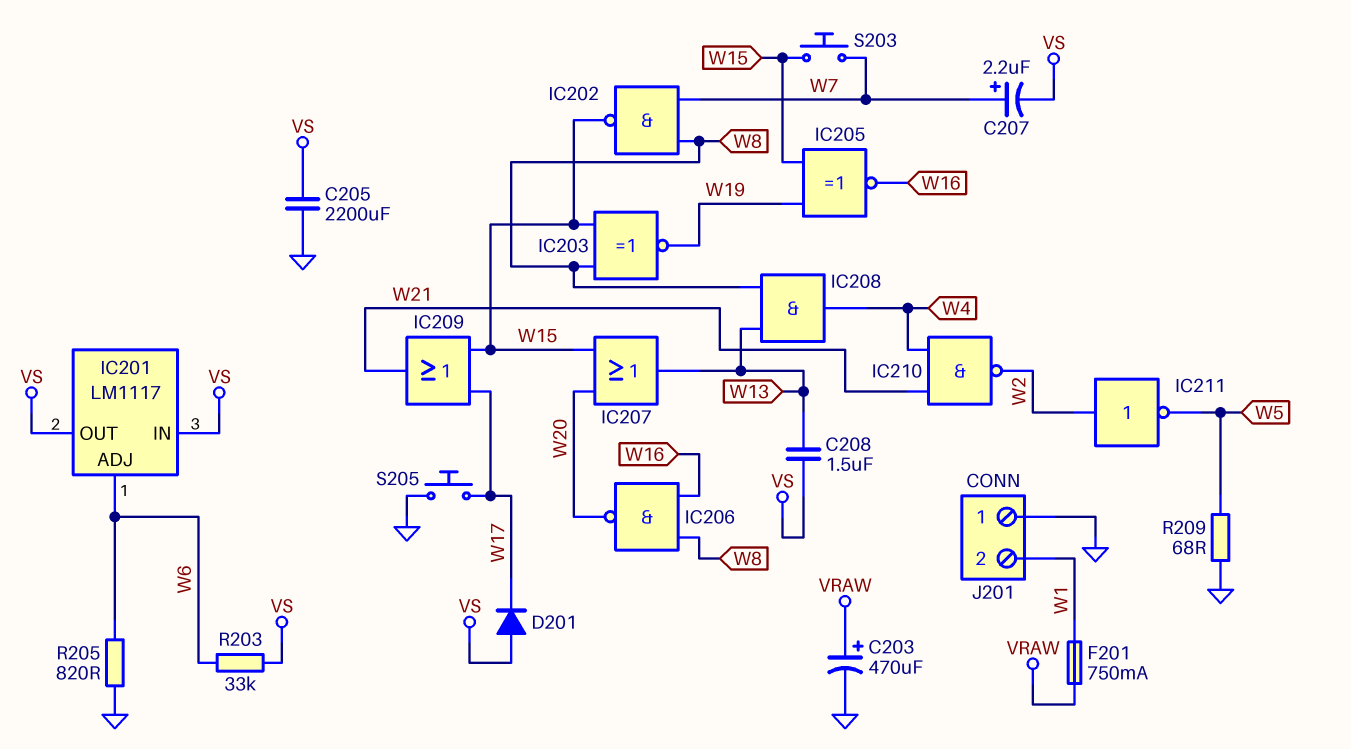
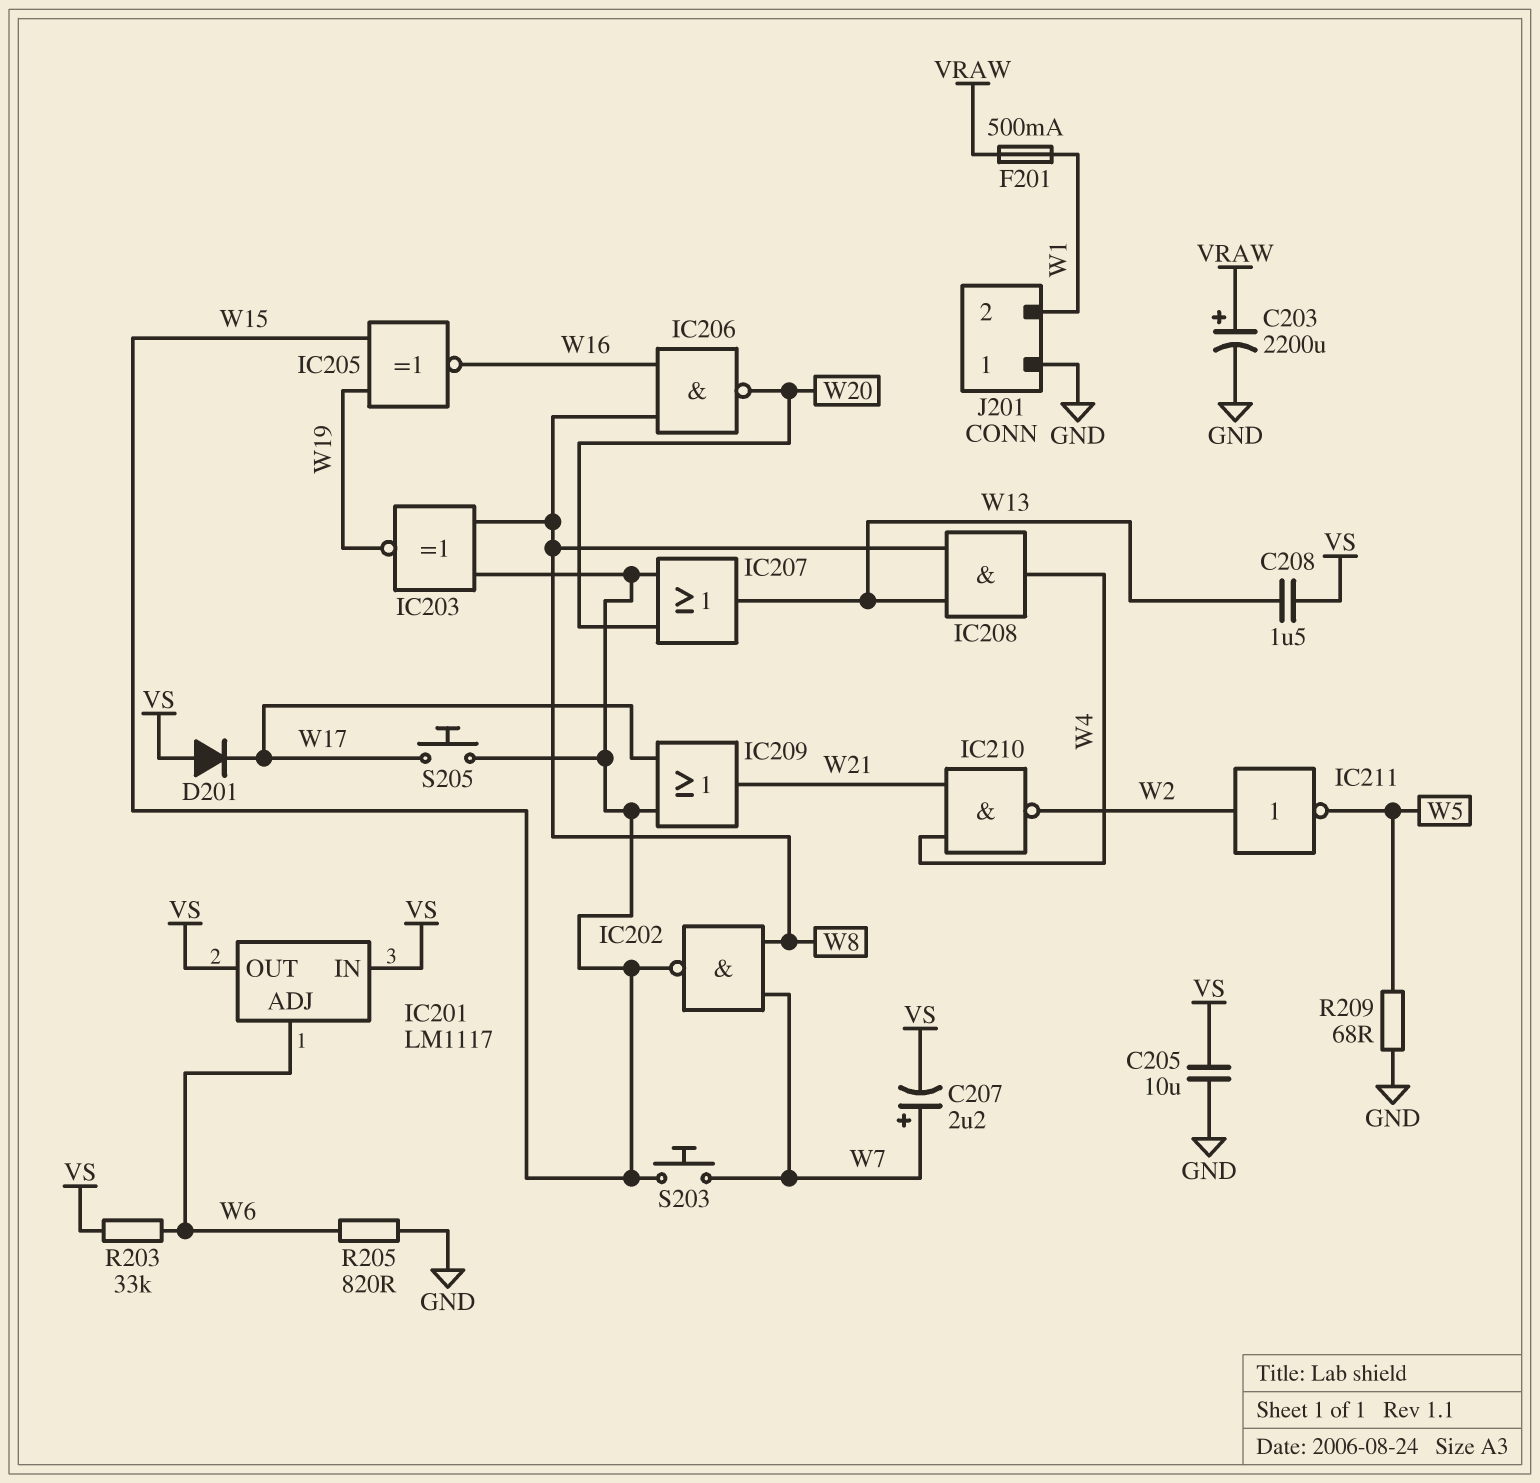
C203: 470uF (plus VRAW, minus GND) -> 2200uF (plus VRAW, minus GND)
C205: 2200uF (GND, VS) -> 10uF (GND, VS)
F201: 750mA (VRAW, W1) -> 500mA (VRAW, W1)
S205: button (GND, W17) -> button (W15, W17)

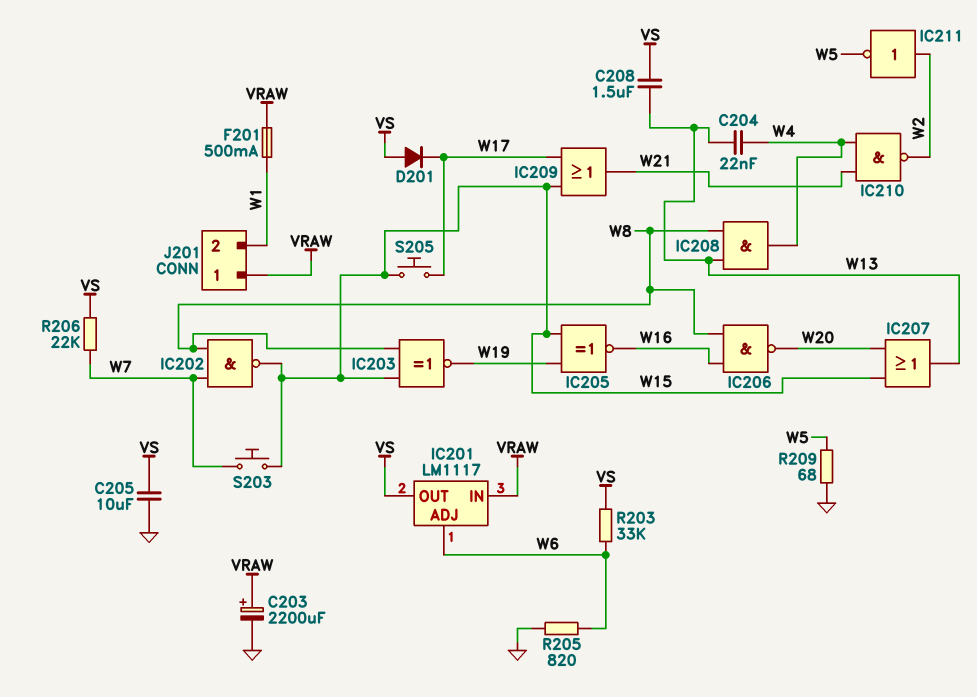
C204: none -> 22nF (W4, W13)
C207: 2.2uF (plus W7, minus VS) -> none
IC201 pin IN: VS -> VRAW
J201 pin 1: GND -> VRAW
R206: none -> 22k (VS, W7)

